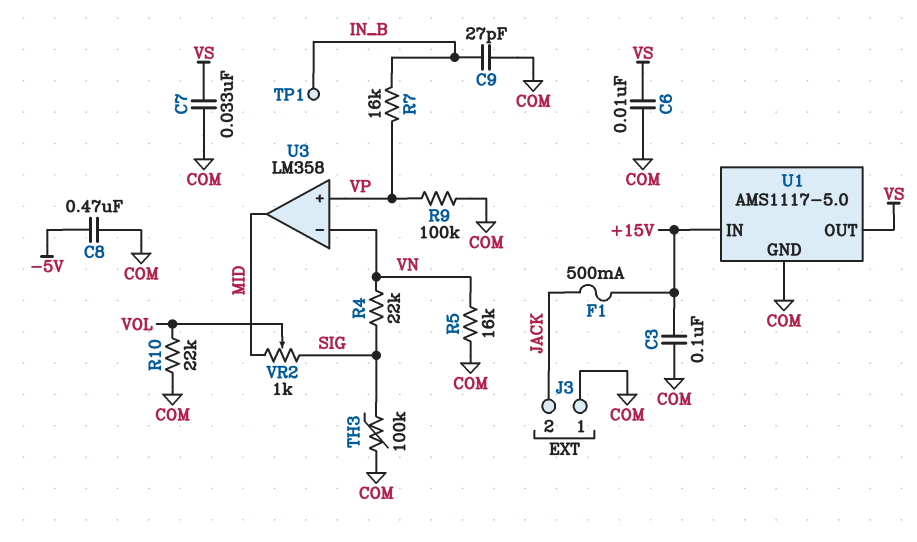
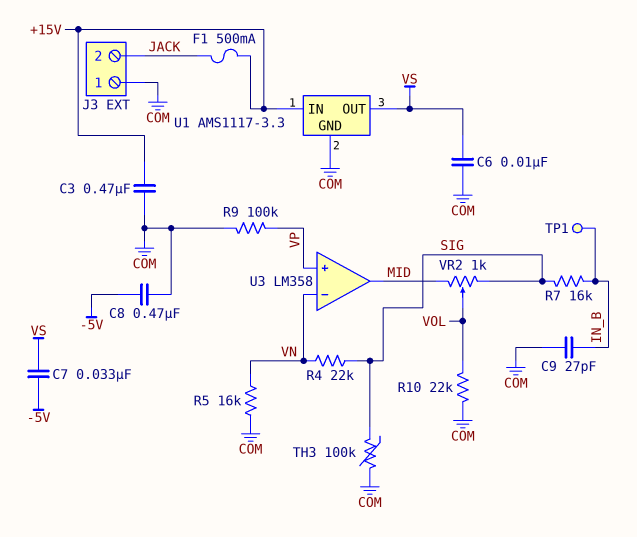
C3: 100nF (+15V, COM) -> 470nF (+15V, COM)
C7: 33nF (COM, VS) -> 33nF (-5V, VS)
R7: 16k (IN_B, VP) -> 16k (IN_B, SIG)
U1: AMS1117-5.0 -> AMS1117-3.3

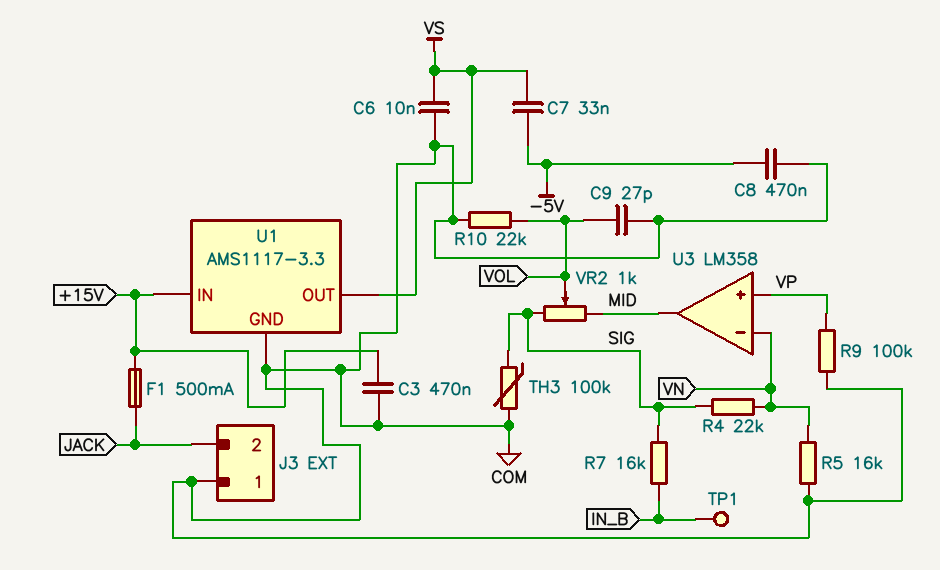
C9: 27pF (COM, IN_B) -> 27pF (COM, VOL)

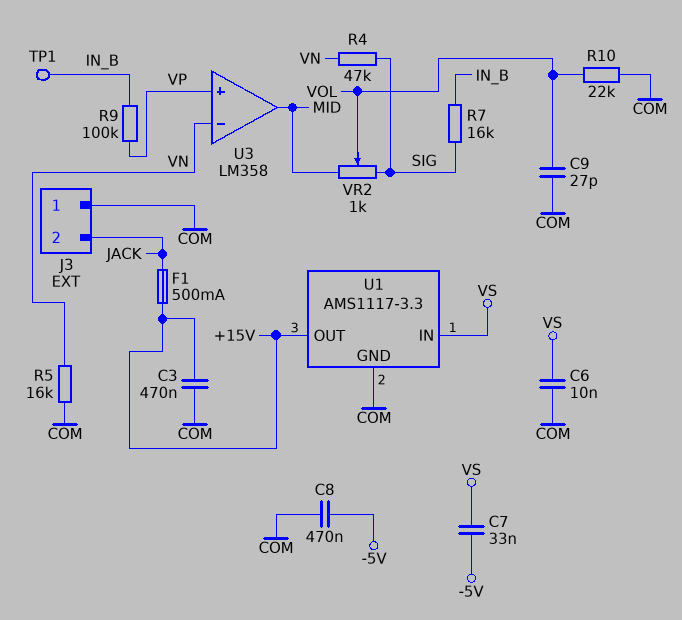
R4: 22k (SIG, VN) -> 47k (SIG, VN)
R9: 100k (COM, VP) -> 100k (IN_B, VP)
TH3: 100k (COM, SIG) -> none
U1 pin IN: +15V -> VS
U1 pin OUT: VS -> +15V

